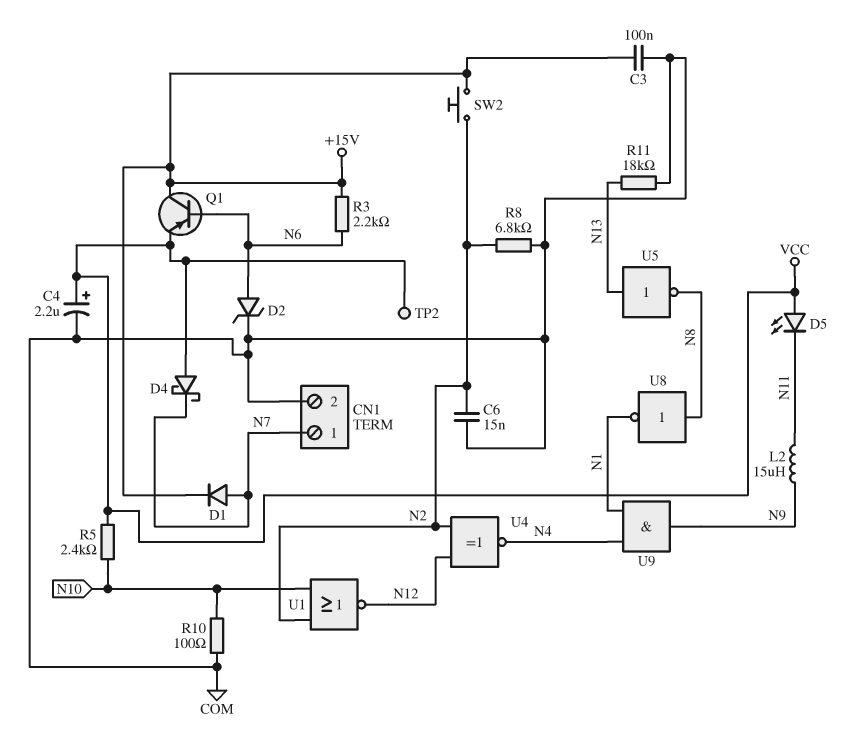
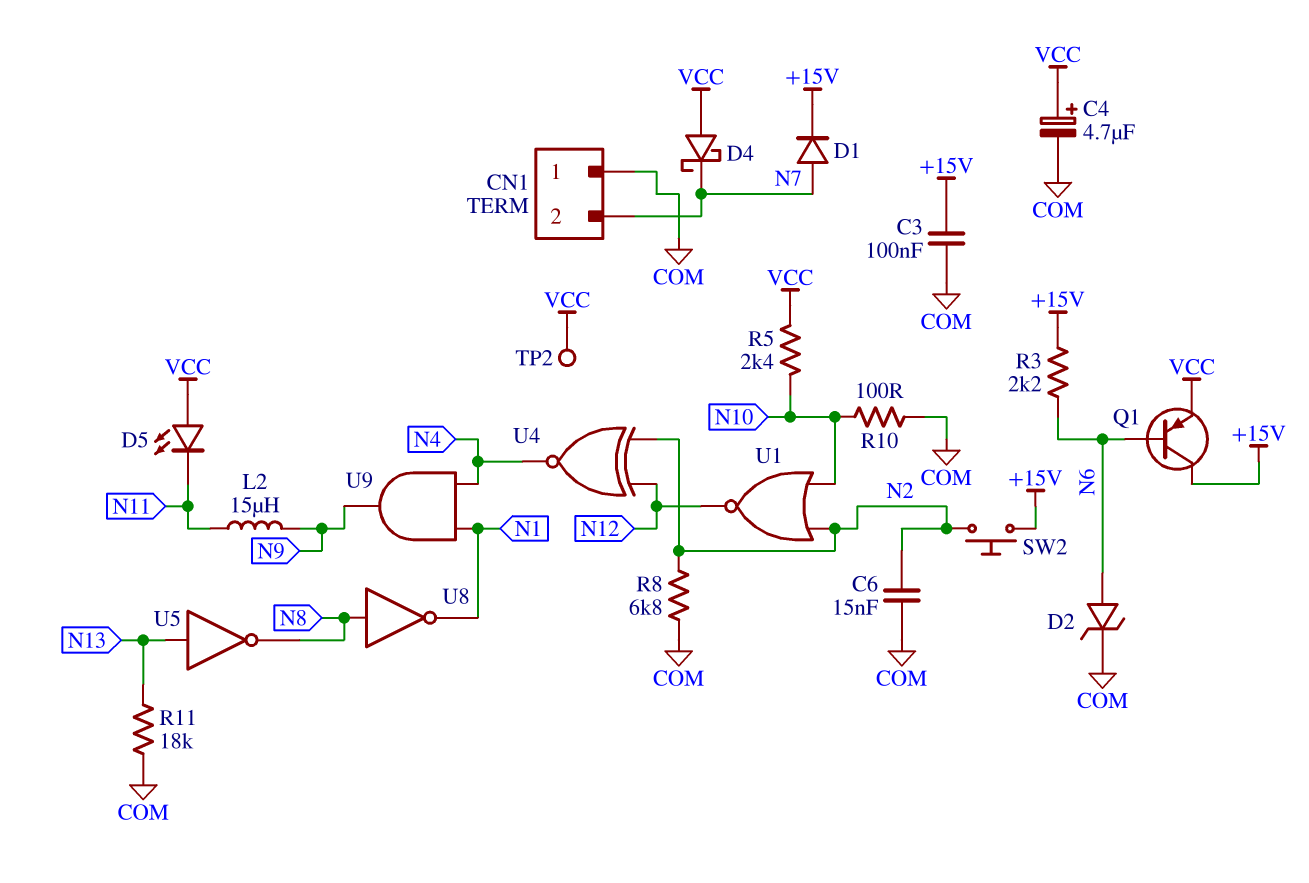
C4: 2.2uF (plus VCC, minus COM) -> 4.7uF (plus VCC, minus COM)
CN1 pin 1: N7 -> COM
CN1 pin 2: COM -> N7

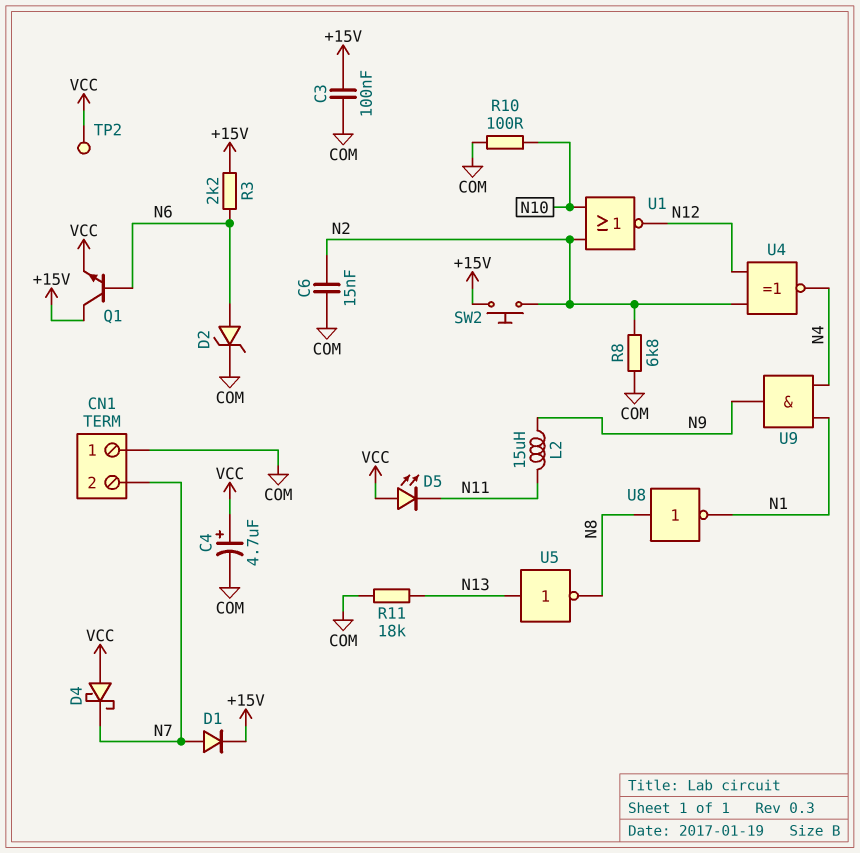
Q1: PNP (B N6, C +15V, E VCC) -> NPN (B N6, C +15V, E VCC)
R5: 2.4k (N10, VCC) -> none

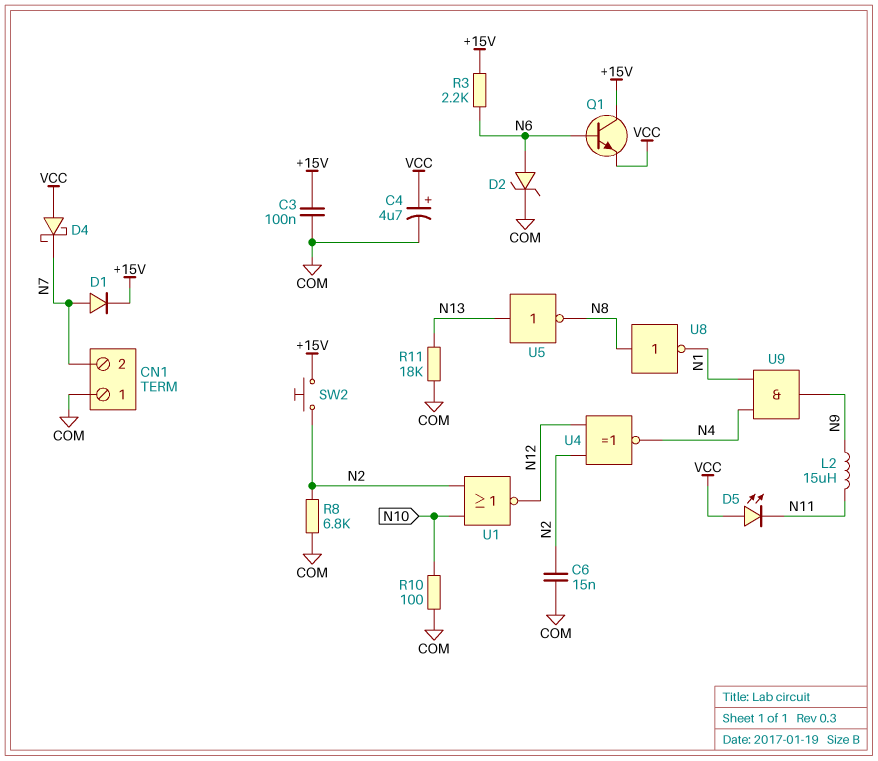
TP2: test point (VCC) -> none

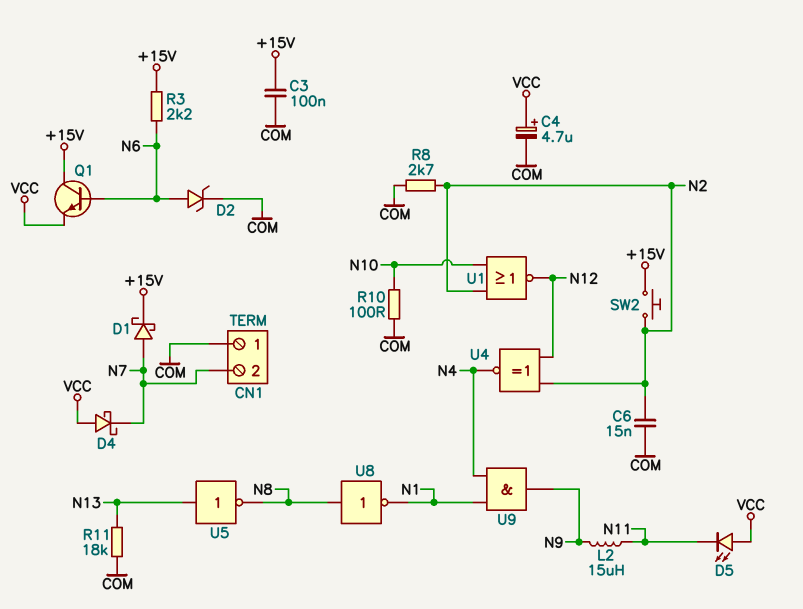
D1: diode (A N7, K +15V) -> schottky (A N7, K +15V)
R8: 6.8k (COM, N2) -> 2.7k (COM, N2)

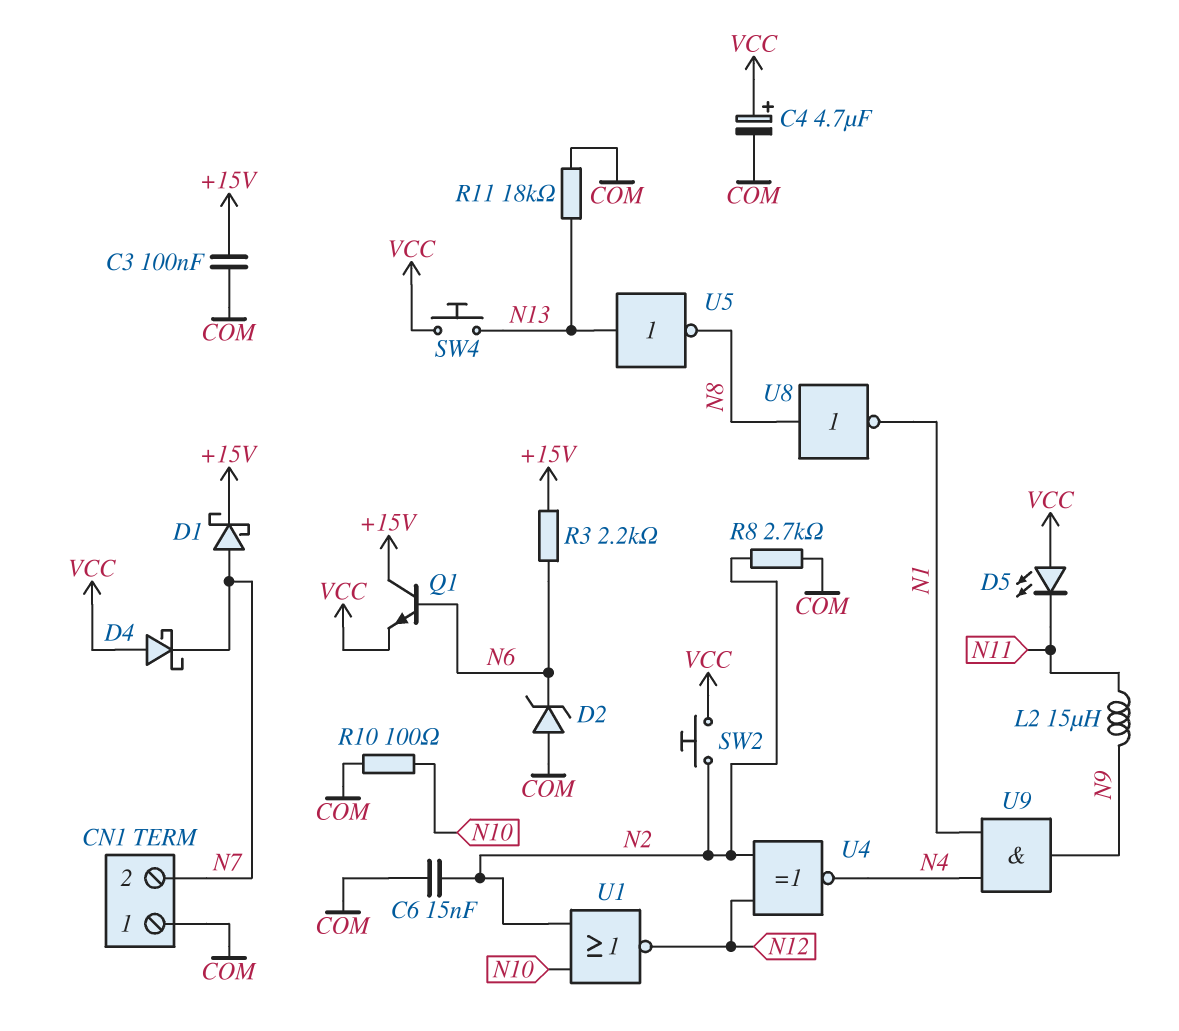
D2: zener (A N6, K COM) -> zener (A COM, K N6)
SW2: button (+15V, N2) -> button (N2, VCC)
SW4: none -> button (N13, VCC)

